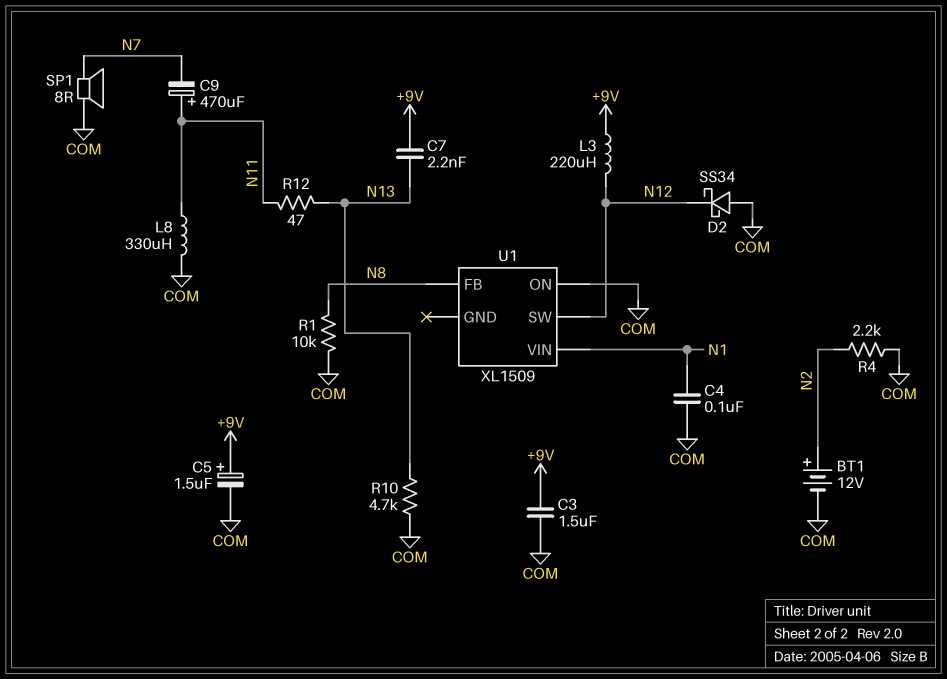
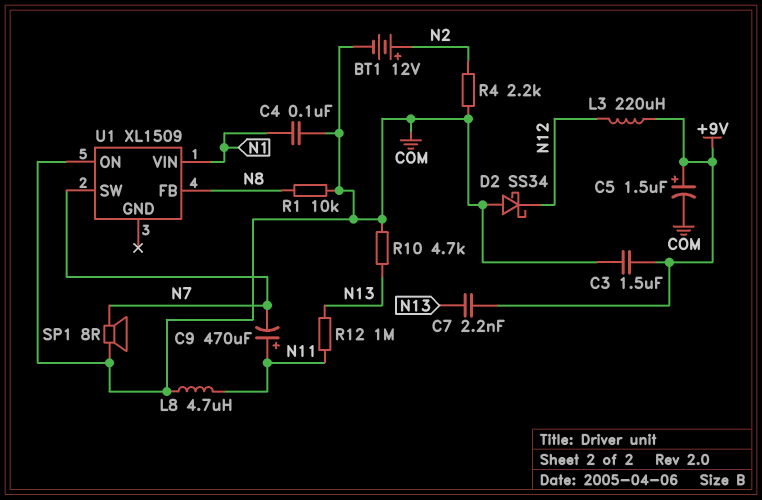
L8: 330uH (COM, N11) -> 4.7uH (COM, N11)
R12: 47 (N11, N13) -> 1M (N11, N13)
U1 pin SW: N12 -> N7

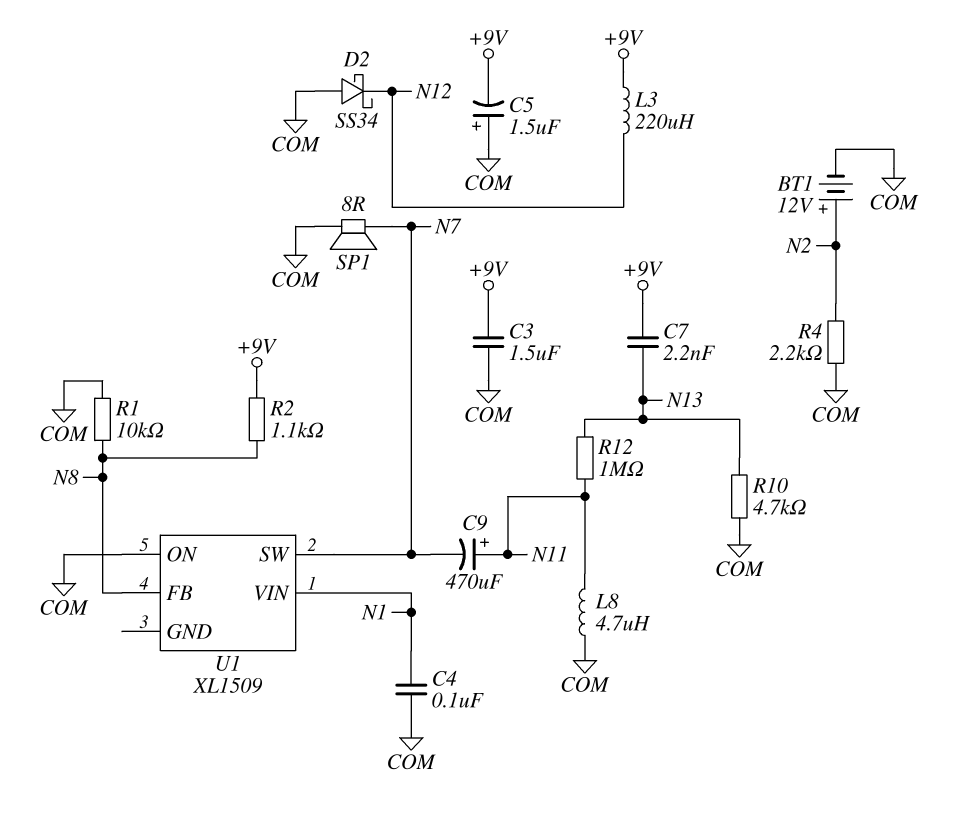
C5: 1.5uF (plus +9V, minus COM) -> 1.5uF (plus COM, minus +9V)
R2: none -> 1.1k (+9V, N8)

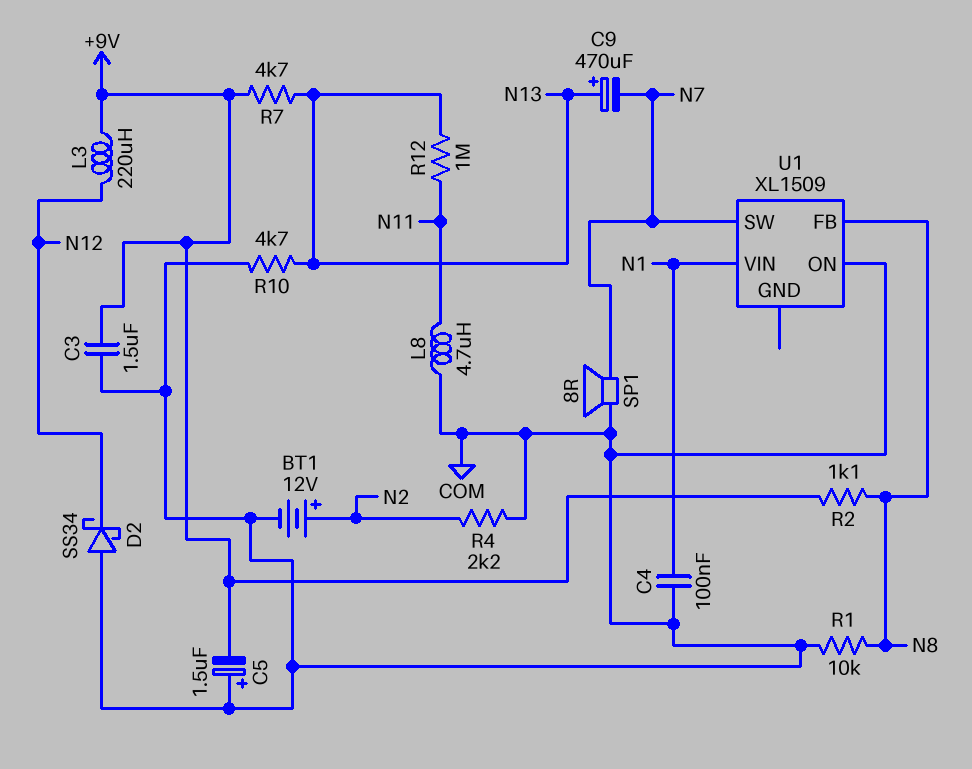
C7: 2.2nF (+9V, N13) -> none
C9: 470uF (plus N11, minus N7) -> 470uF (plus N13, minus N7)
R7: none -> 4.7k (+9V, N13)

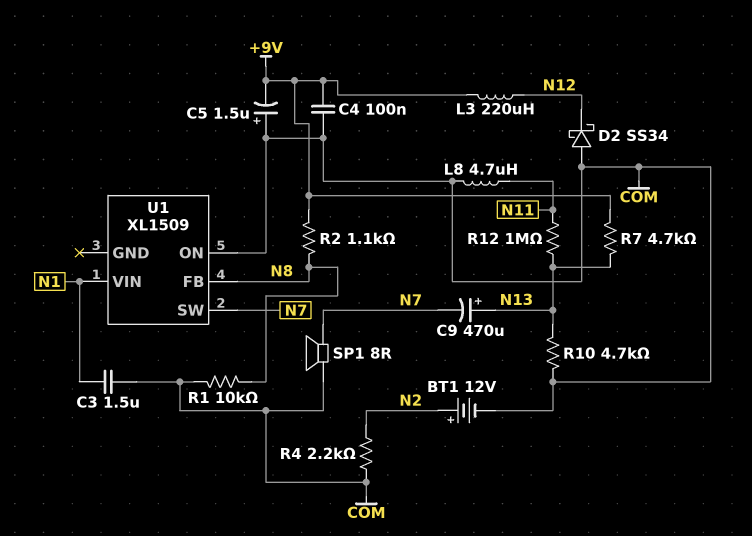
C3: 1.5uF (+9V, COM) -> 1.5uF (COM, N1)
C4: 100nF (COM, N1) -> 100nF (+9V, COM)

